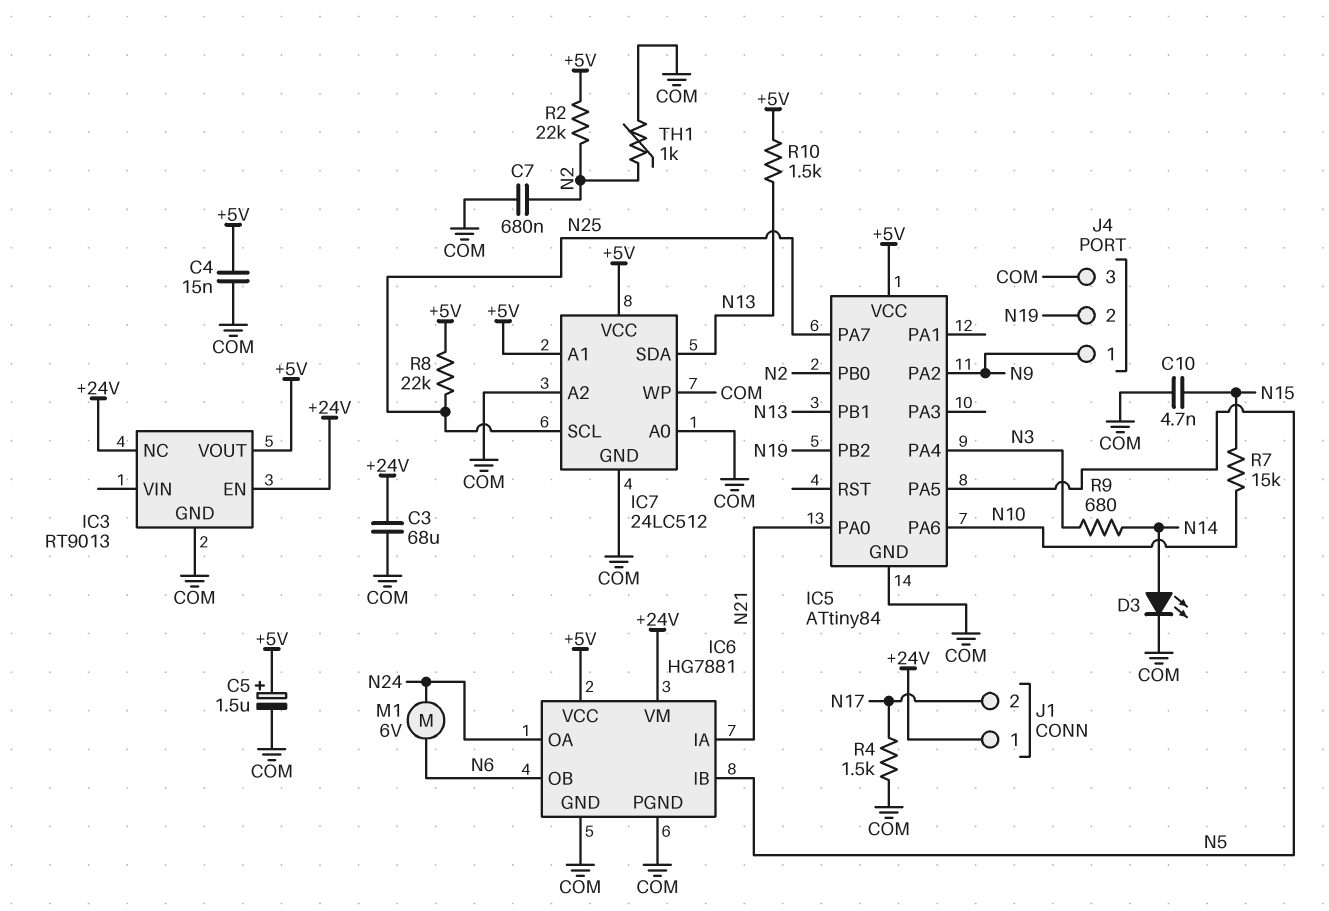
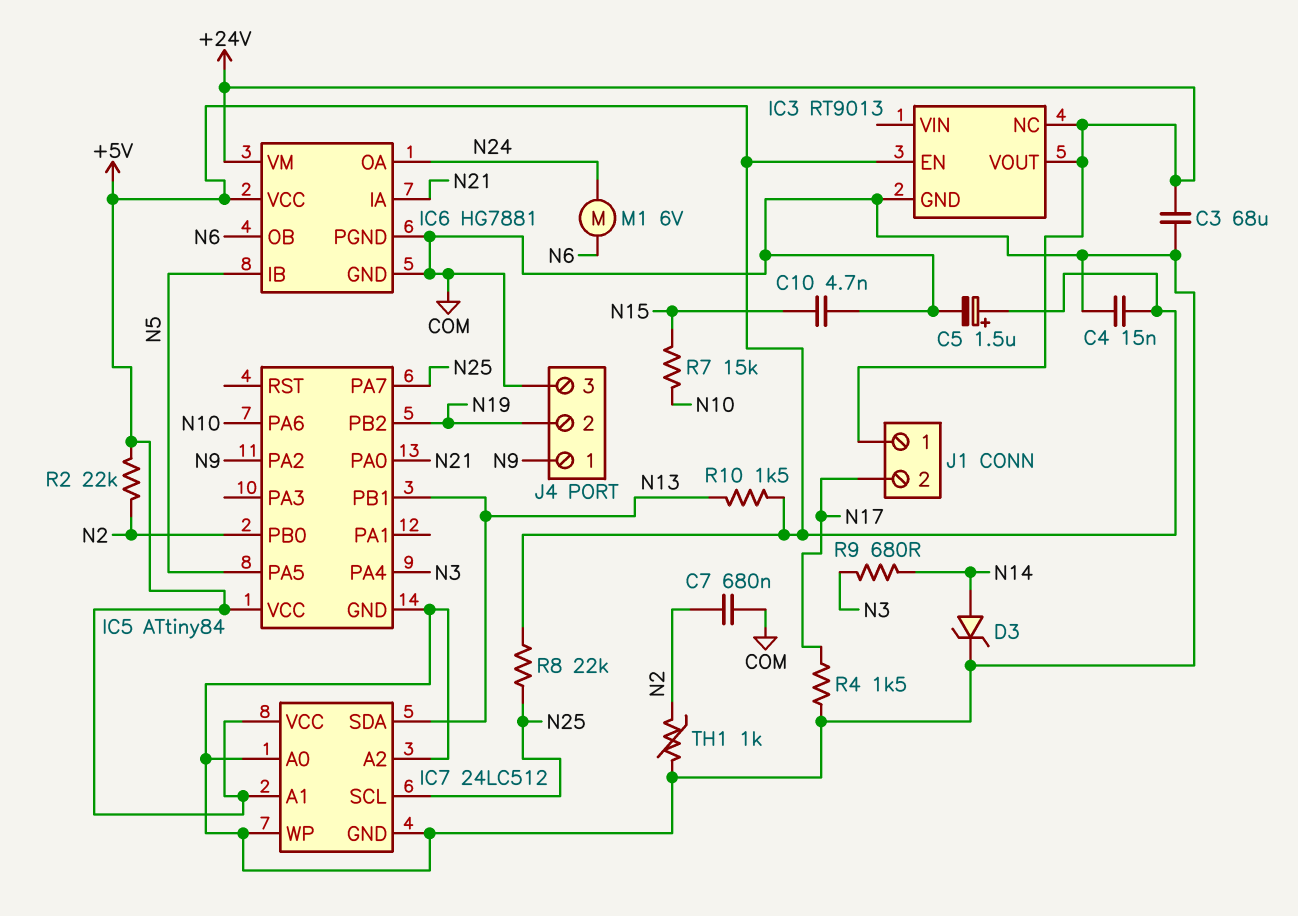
D3: LED (A N14, K COM) -> zener (A N14, K COM)
IC3 pin EN: +24V -> +5V
IC3 pin VOUT: +5V -> +24V

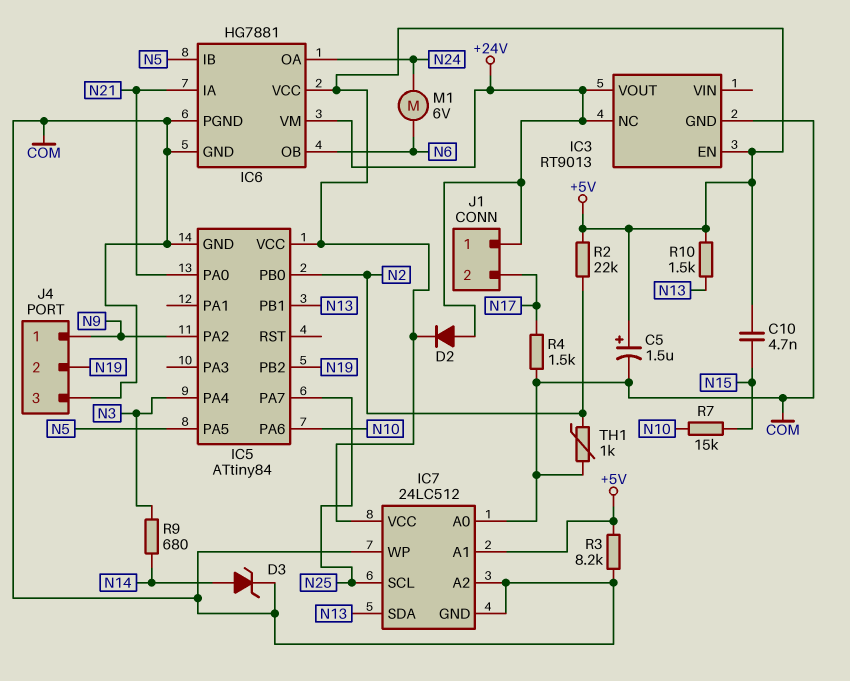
C3: 68uF (+24V, COM) -> none
C4: 15nF (+5V, COM) -> none
C7: 680nF (COM, N2) -> none
C10: 4.7nF (COM, N15) -> 4.7nF (+5V, N15)
D2: none -> diode (A +24V, K +5V)
R3: none -> 8.2k (+5V, COM)
R8: 22k (+5V, N25) -> none

